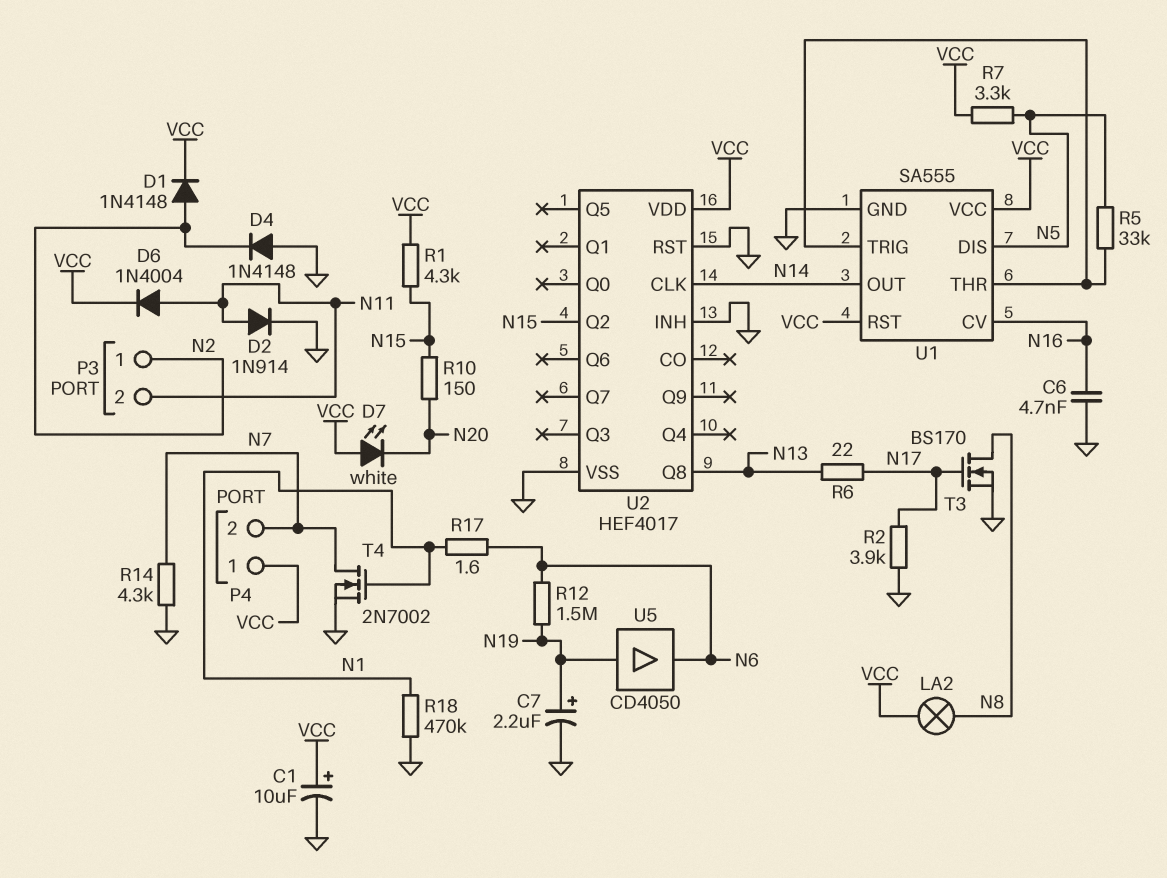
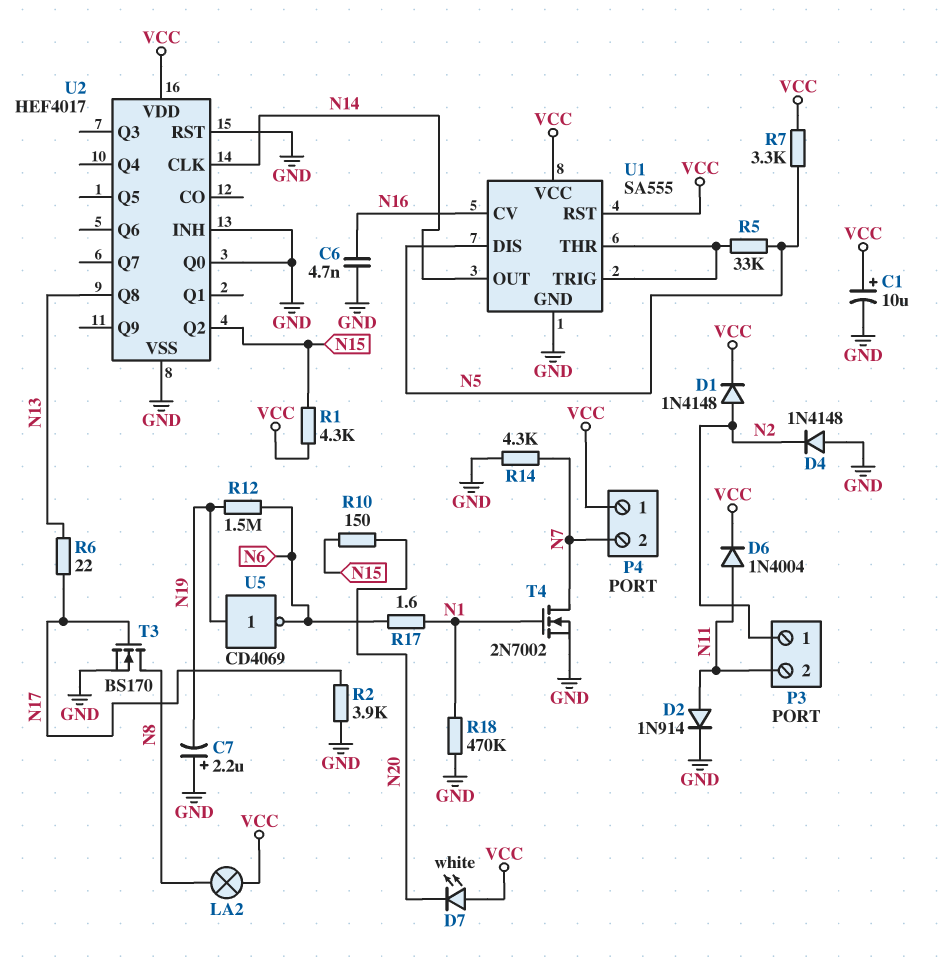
C7: 2.2uF (plus N19, minus GND) -> 2.2uF (plus GND, minus N19)
U2 pin Q0: none -> GND
U5: buffer CD4050 (in N19, out N6) -> NOT CD4069 (in N19, out N6)

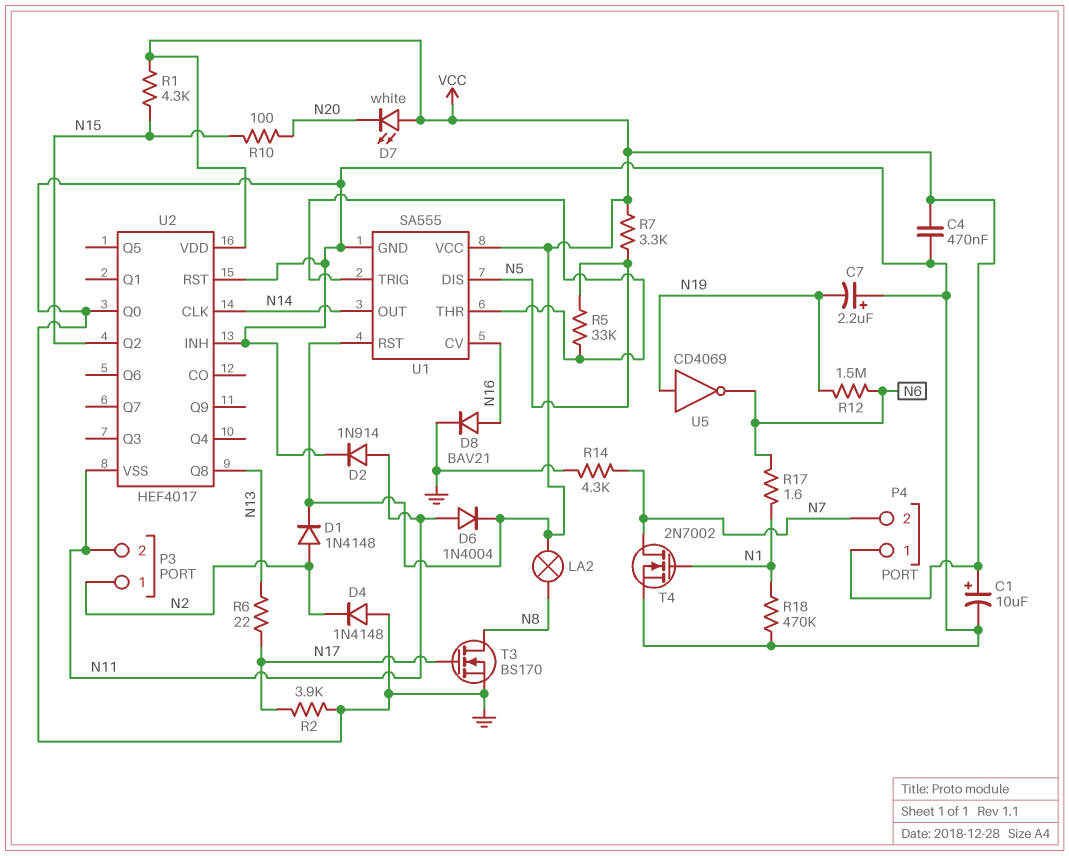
C4: none -> 470nF (GND, VCC)
C6: 4.7nF (GND, N16) -> none
D8: none -> diode BAV21 (A N16, K GND)
R10: 150 (N15, N20) -> 100 (N15, N20)
U2 pin VSS: GND -> N11

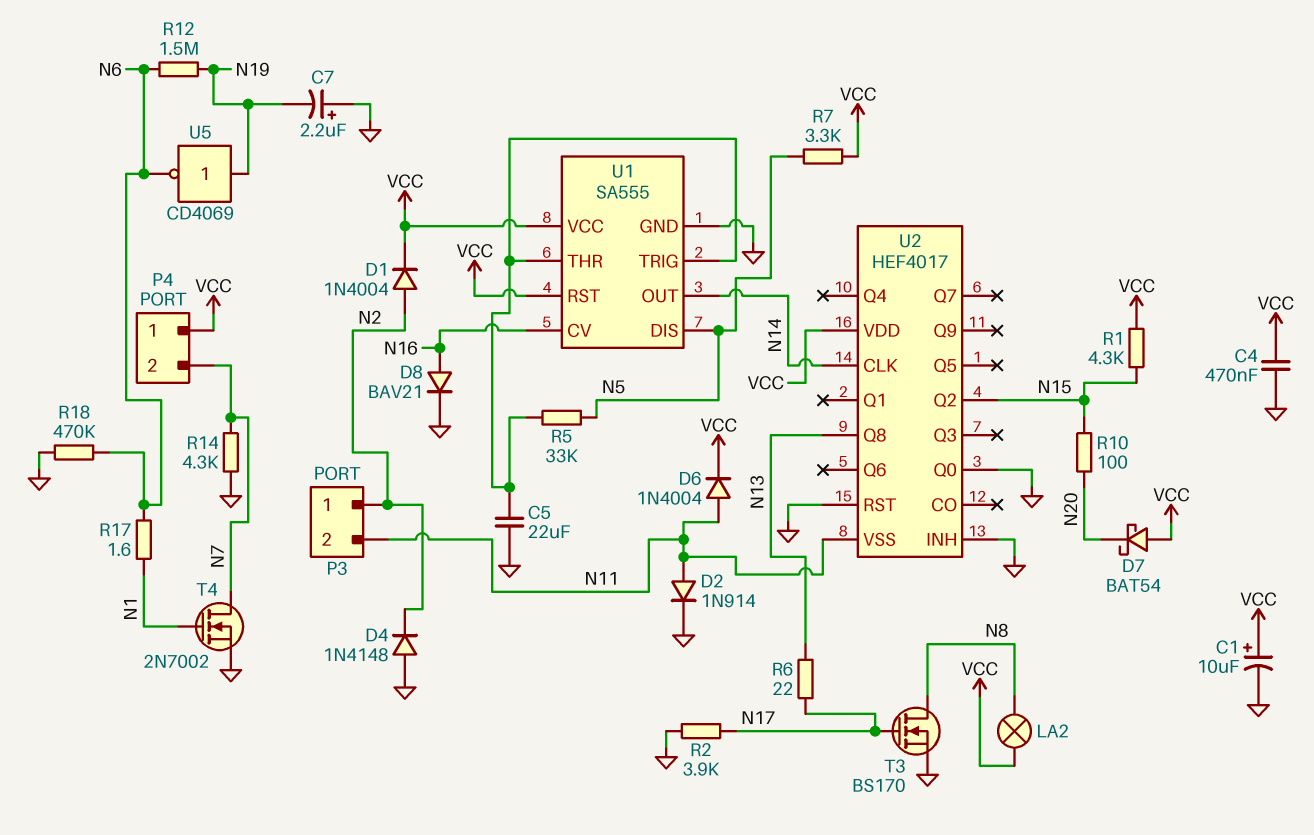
C5: none -> 22uF (GND, U1/THR)
D1: diode 1N4148 (A N2, K VCC) -> diode 1N4004 (A N2, K VCC)
D7: LED white (A VCC, K N20) -> schottky BAT54 (A VCC, K N20)
R18: 470k (GND, N1) -> 470k (GND, N6)

